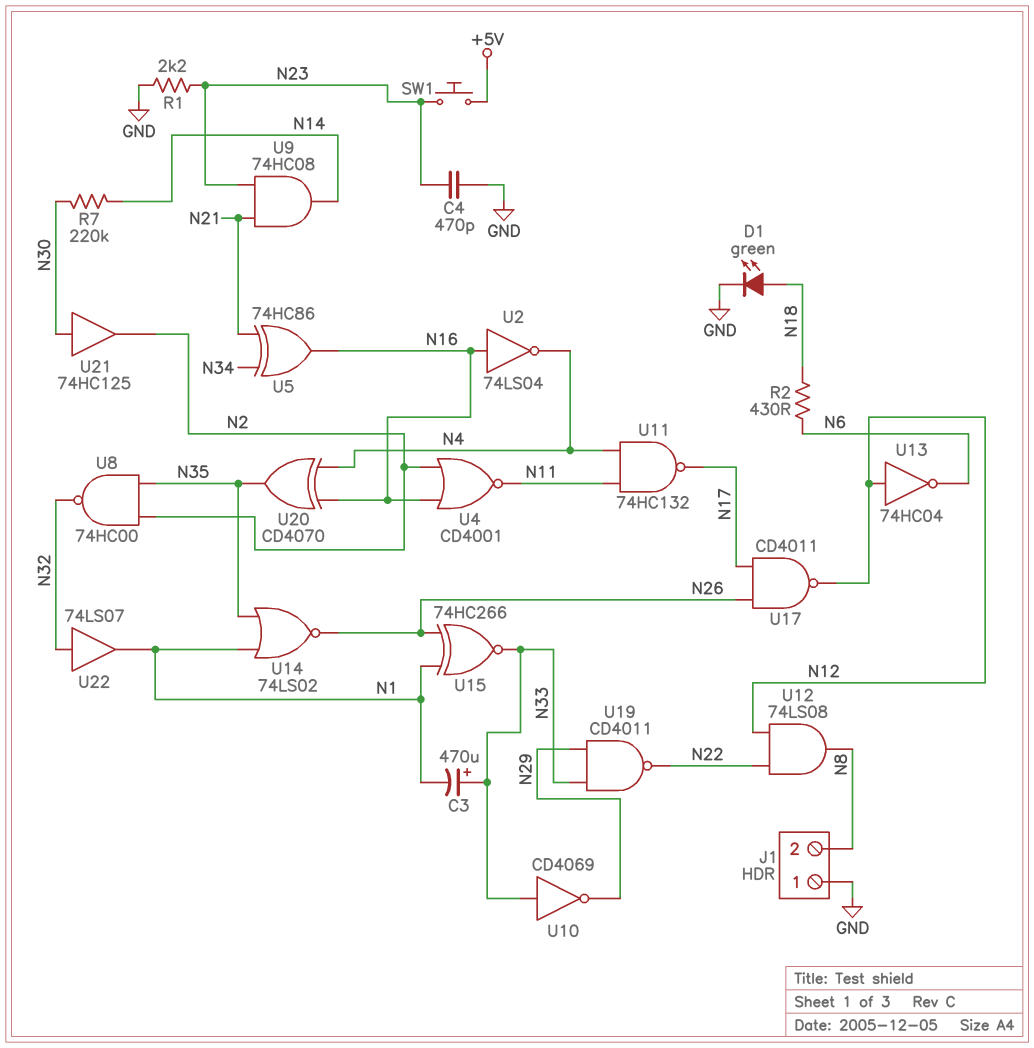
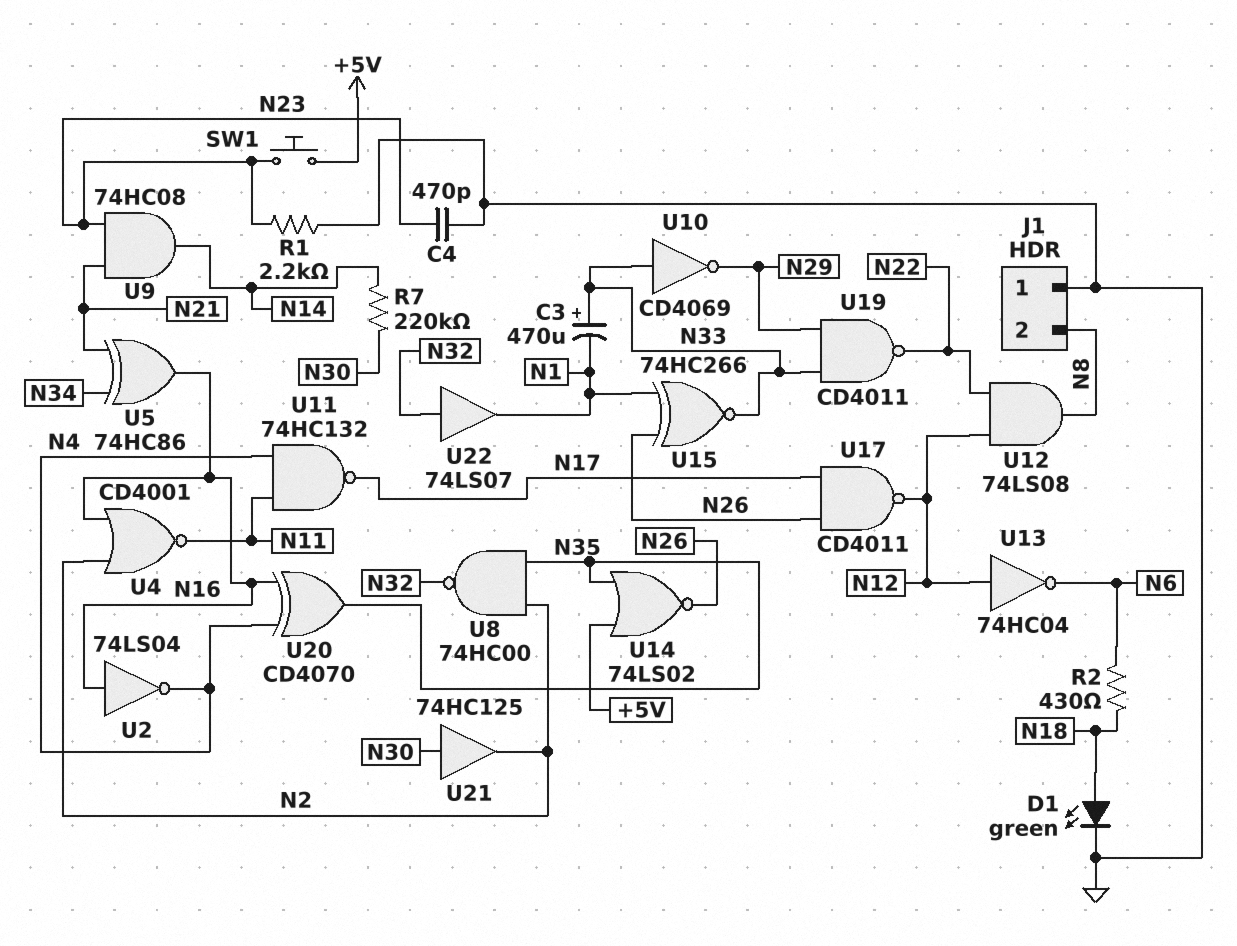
U14: NOR 74LS02 (in N1, in N35, out N26) -> NOR 74LS02 (in +5V, in N35, out N26)

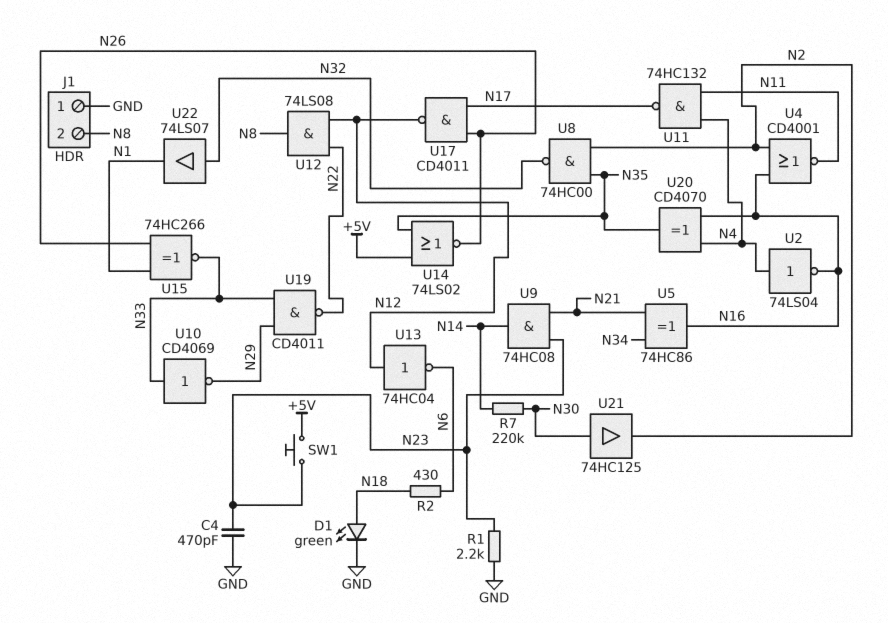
C3: 470uF (plus N33, minus N1) -> none
U2: NOT 74LS04 (in N16, out N4) -> NOT 74LS04 (in N4, out N16)

